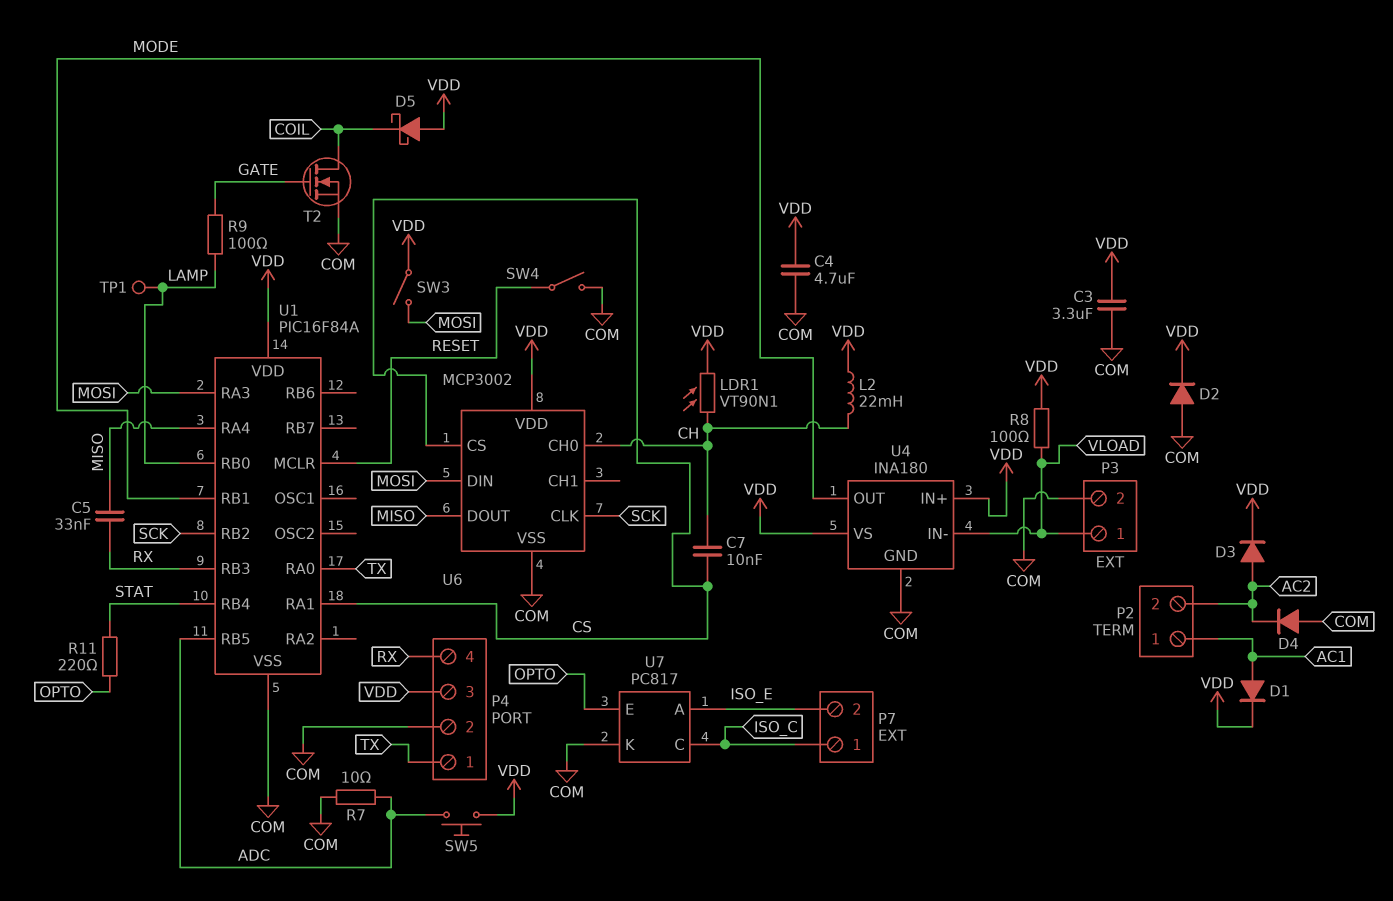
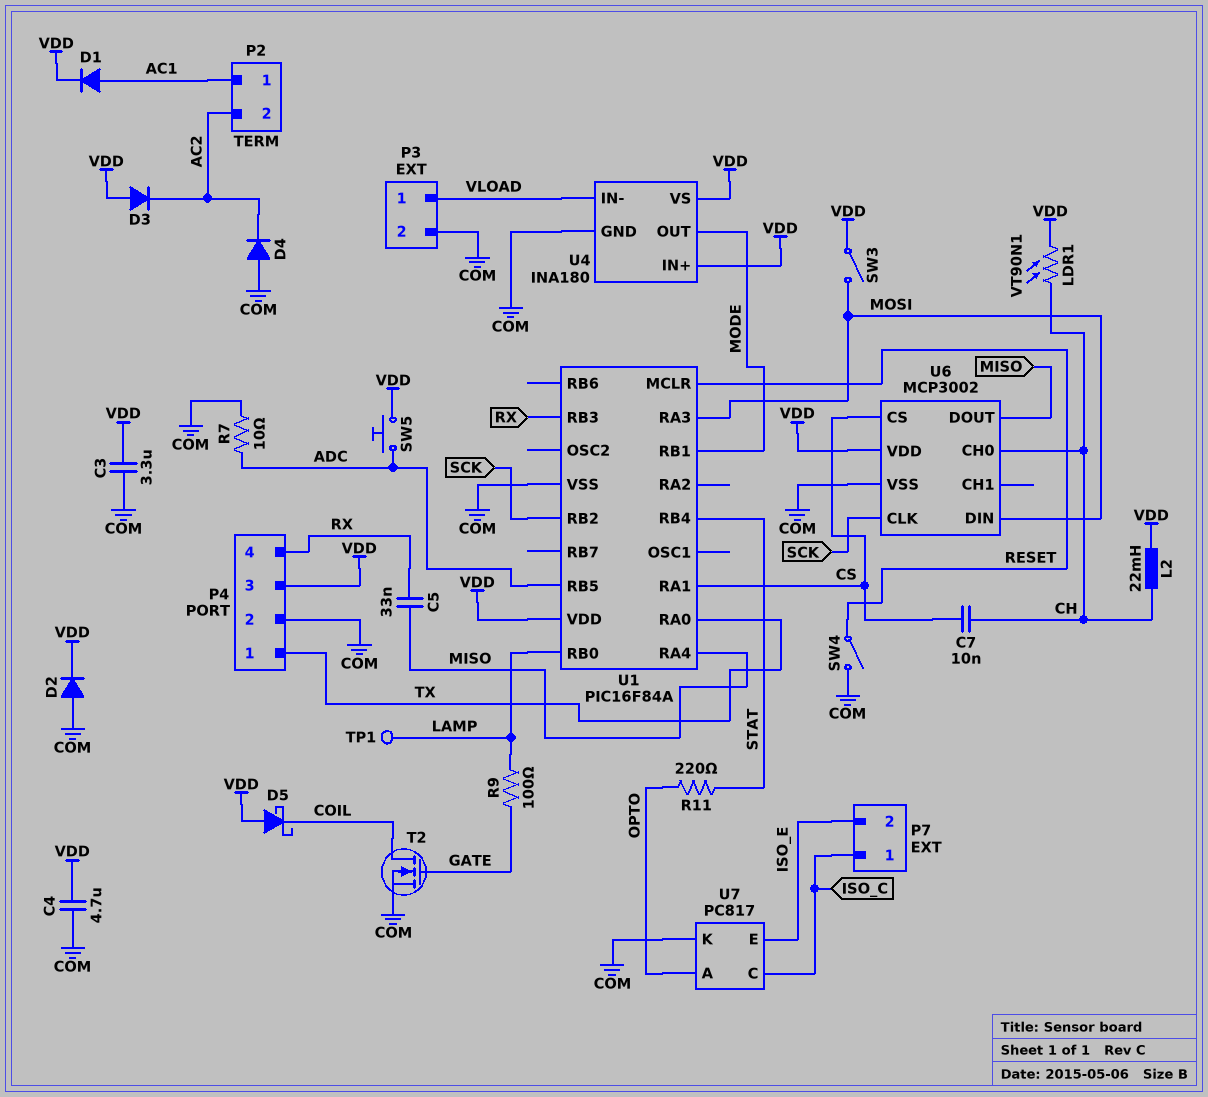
D3: diode (A AC2, K VDD) -> diode (A VDD, K AC2)
R8: 100 (VDD, VLOAD) -> none
U7 pin A: ISO_E -> OPTO
U7 pin E: OPTO -> ISO_E

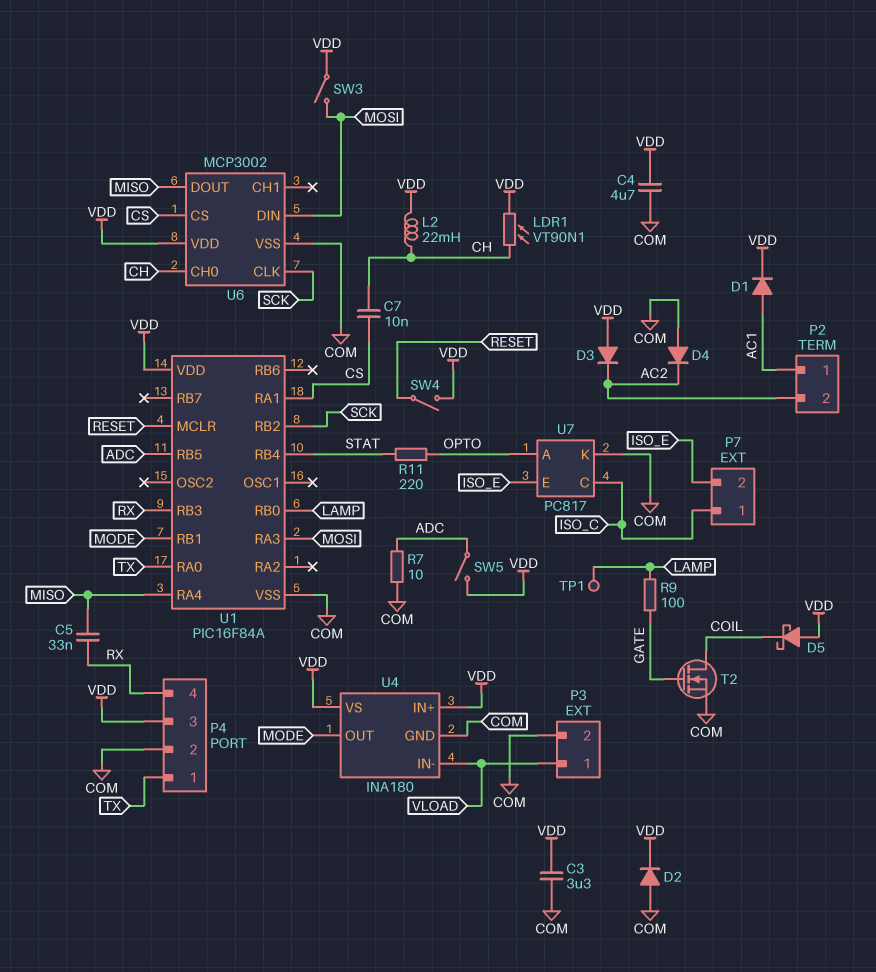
SW4: switch (COM, RESET) -> switch (RESET, VDD)
SW5: button (ADC, VDD) -> switch (ADC, VDD)

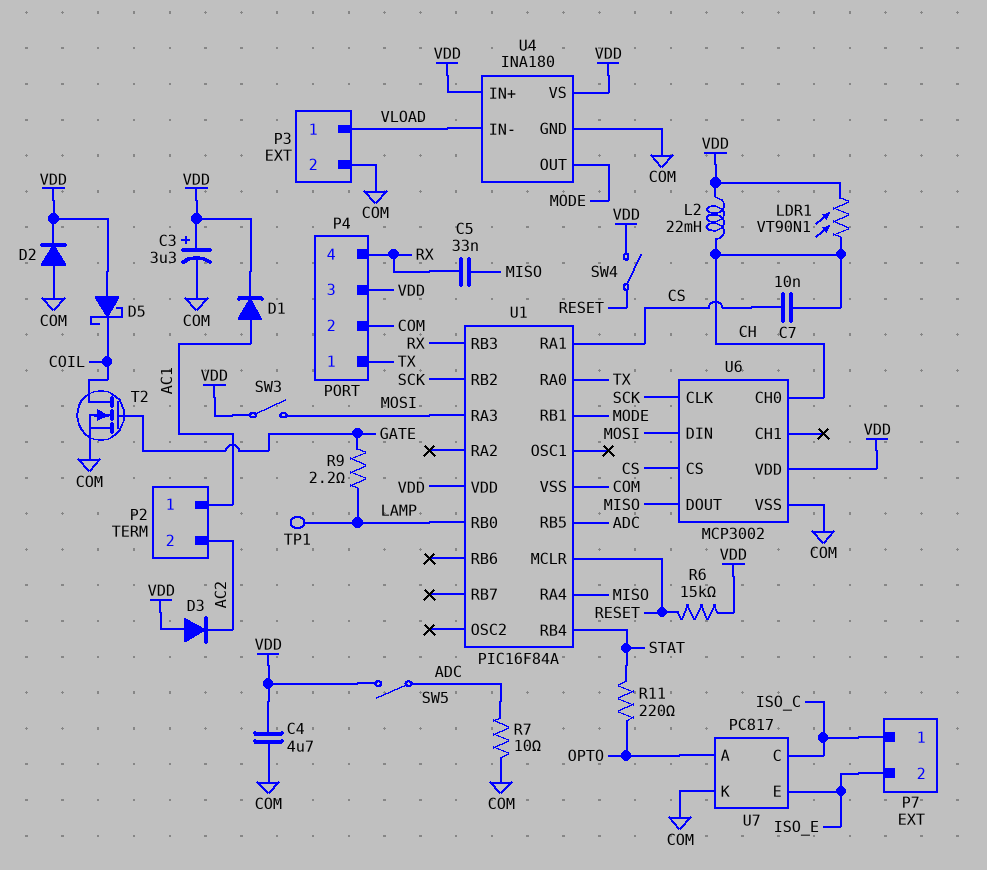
C3: 3.3uF (COM, VDD) -> 3.3uF (plus VDD, minus COM)
D4: diode (A COM, K AC2) -> none
R6: none -> 15k (RESET, VDD)
R9: 100 (GATE, LAMP) -> 2.2 (GATE, LAMP)

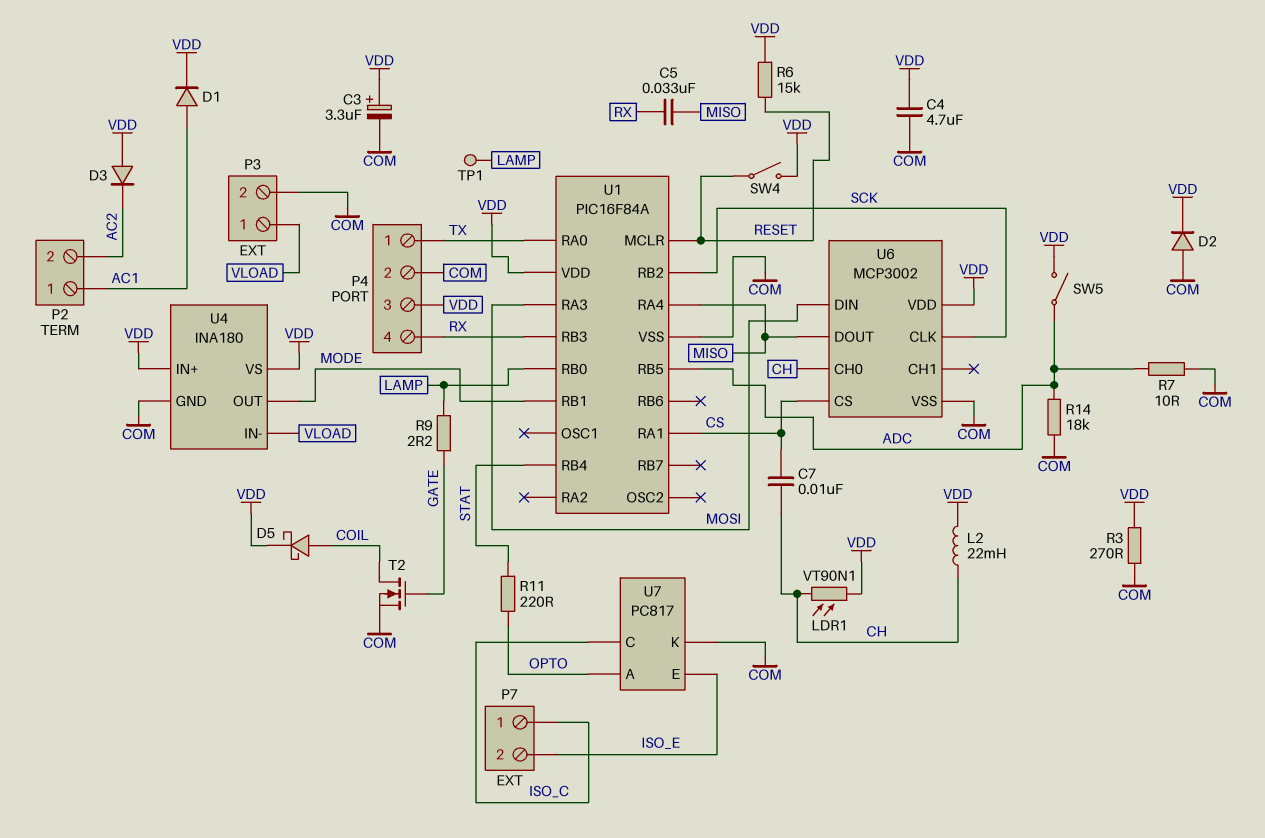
D5: schottky (A VDD, K COIL) -> schottky (A COIL, K VDD)
R3: none -> 270 (COM, VDD)
R14: none -> 18k (ADC, COM)
SW3: switch (MOSI, VDD) -> none

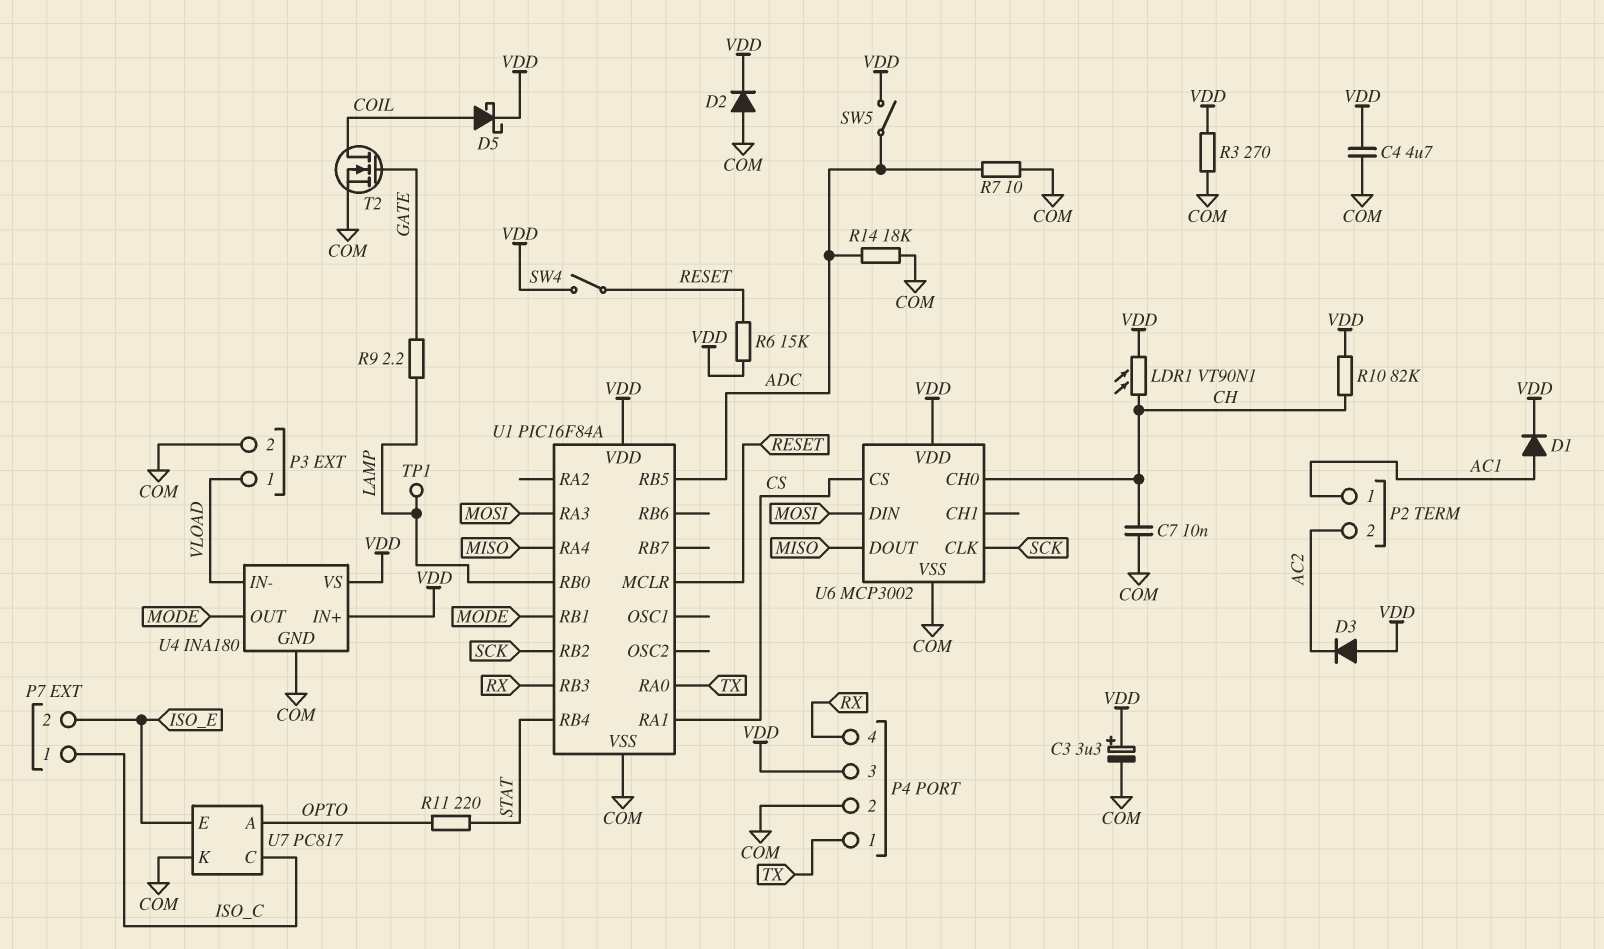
C5: 33nF (MISO, RX) -> none
C7: 10nF (CH, CS) -> 10nF (CH, COM)
L2: 22mH (CH, VDD) -> none
R10: none -> 82k (CH, VDD)

